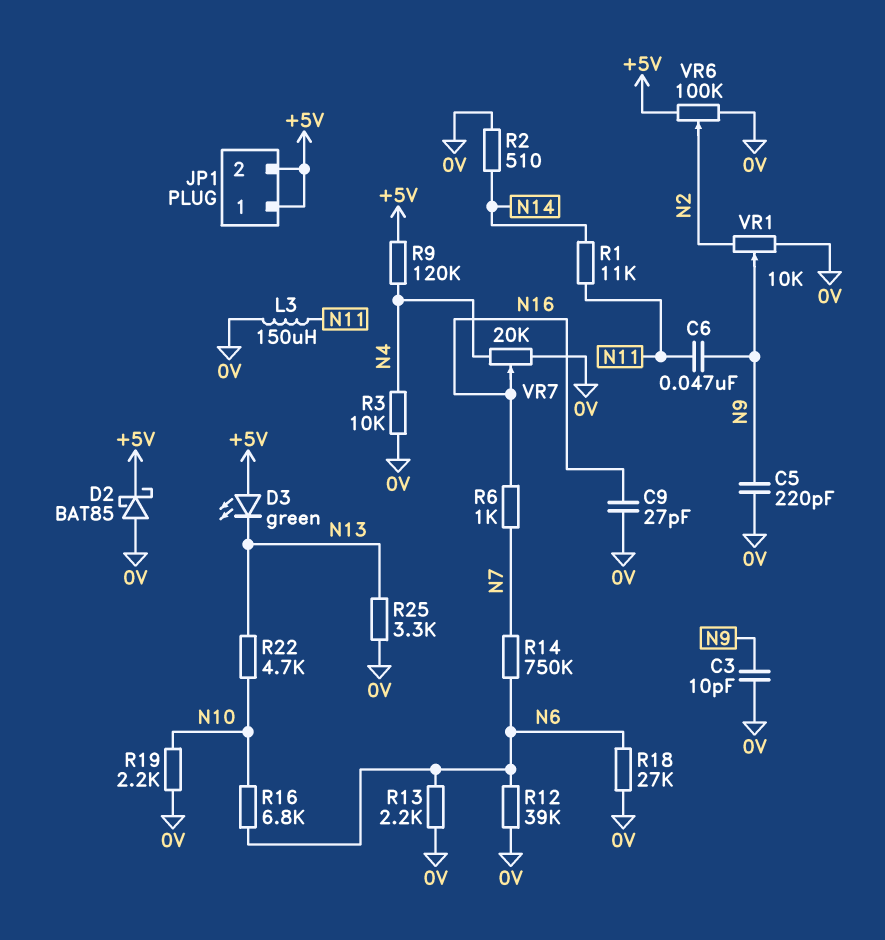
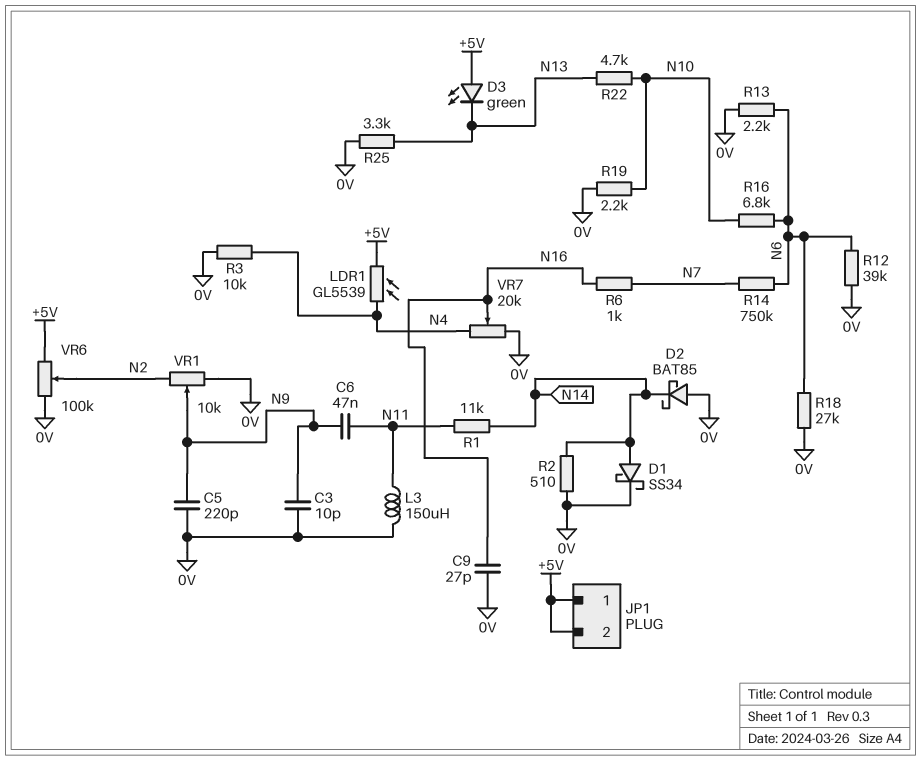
D1: none -> schottky SS34 (A N14, K 0V)
D2: schottky BAT85 (A 0V, K +5V) -> schottky BAT85 (A 0V, K N14)
LDR1: none -> GL5539 (+5V, N4)
R9: 120k (+5V, N4) -> none

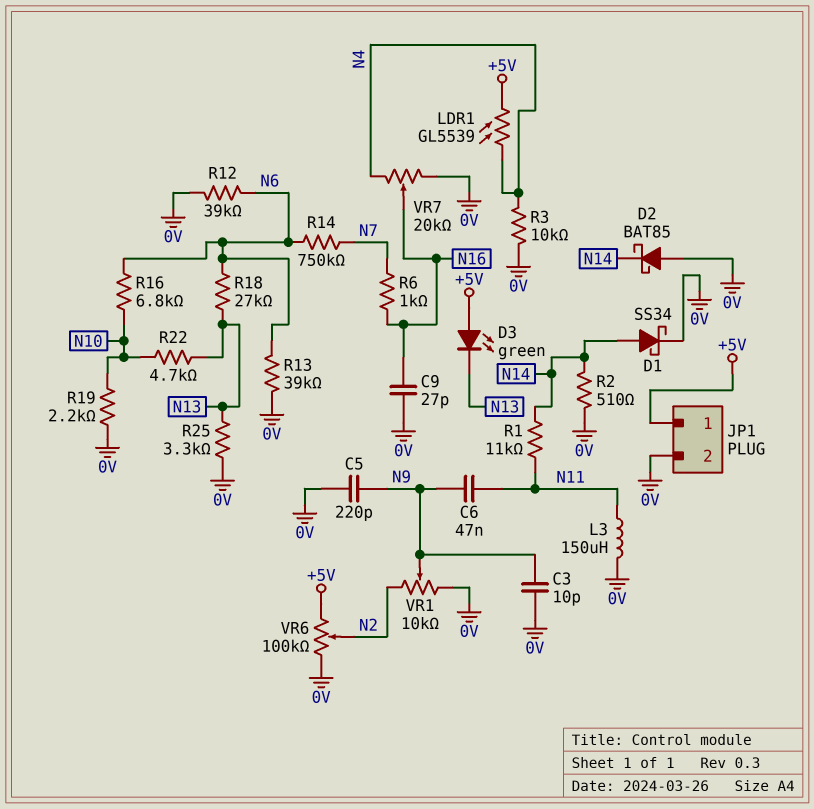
JP1 pin 2: +5V -> 0V
R13: 2.2k (0V, N6) -> 39k (0V, N6)
R18: 27k (0V, N6) -> 27k (N6, N13)

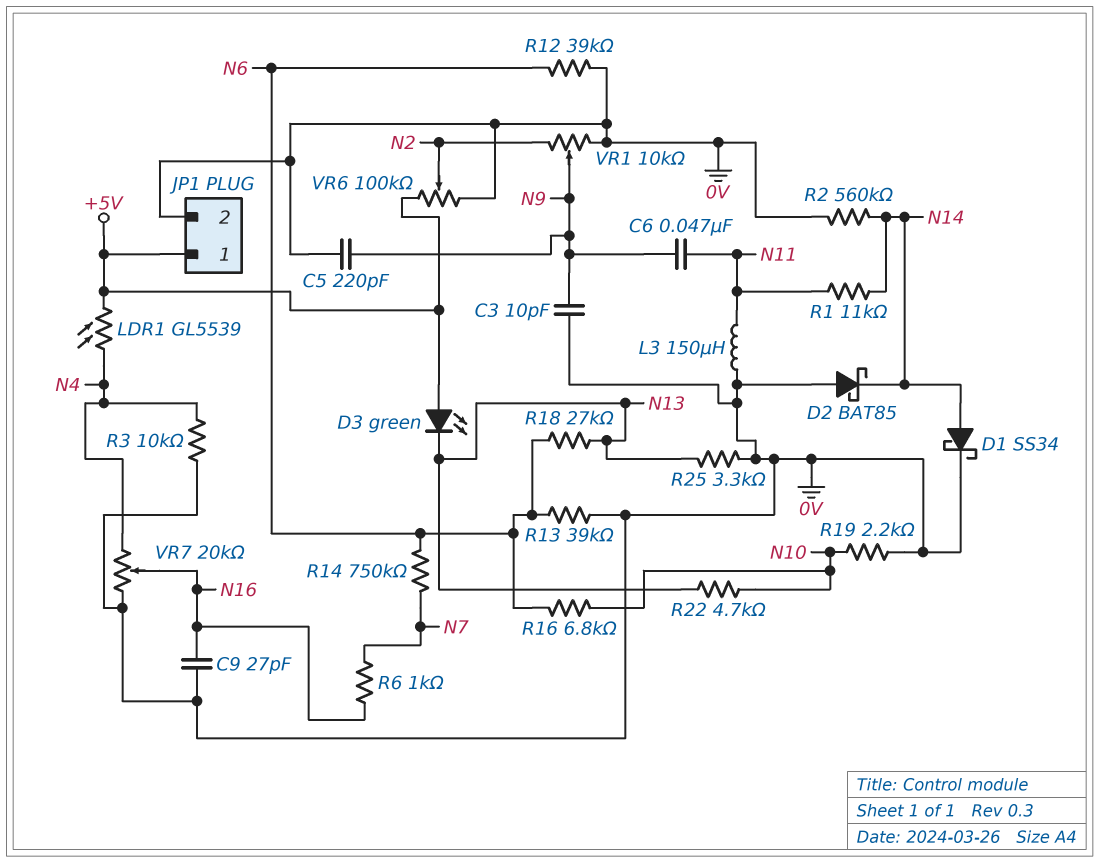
R2: 510 (0V, N14) -> 560k (0V, N14)

